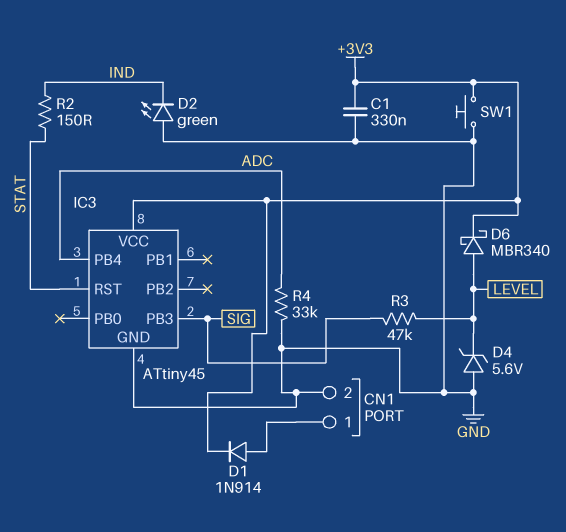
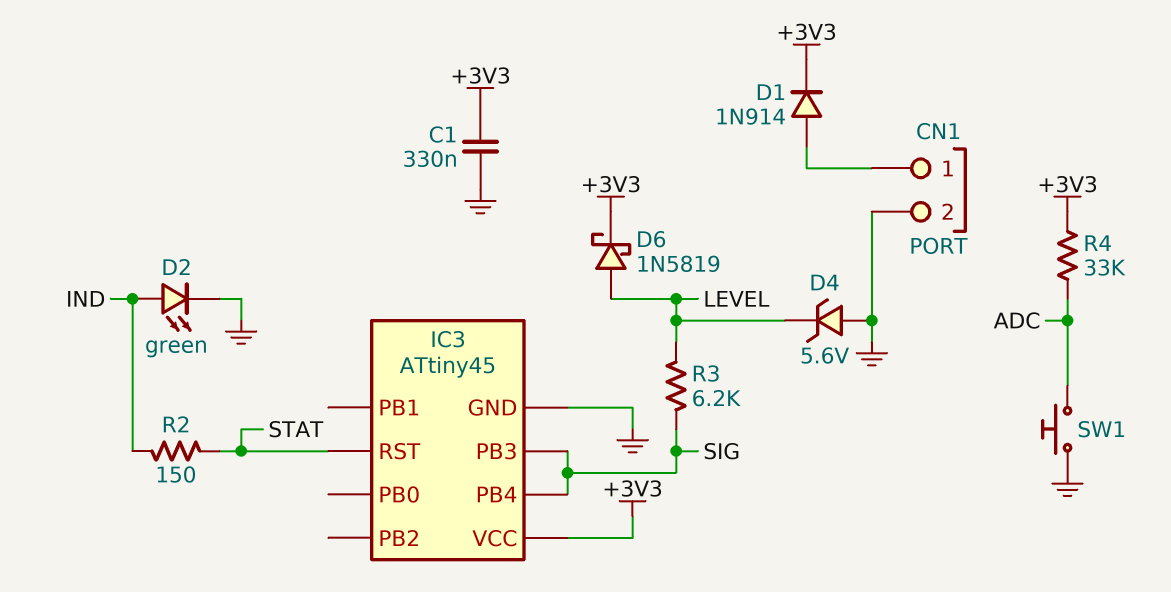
D2: LED green (A GND, K IND) -> LED green (A IND, K GND)
D6: schottky MBR340 (A LEVEL, K +3V3) -> schottky 1N5819 (A LEVEL, K +3V3)
IC3 pin PB4: ADC -> SIG
R3: 47k (LEVEL, SIG) -> 6.2k (LEVEL, SIG)
R4: 33k (ADC, GND) -> 33k (+3V3, ADC)
SW1: button (+3V3, GND) -> button (ADC, GND)

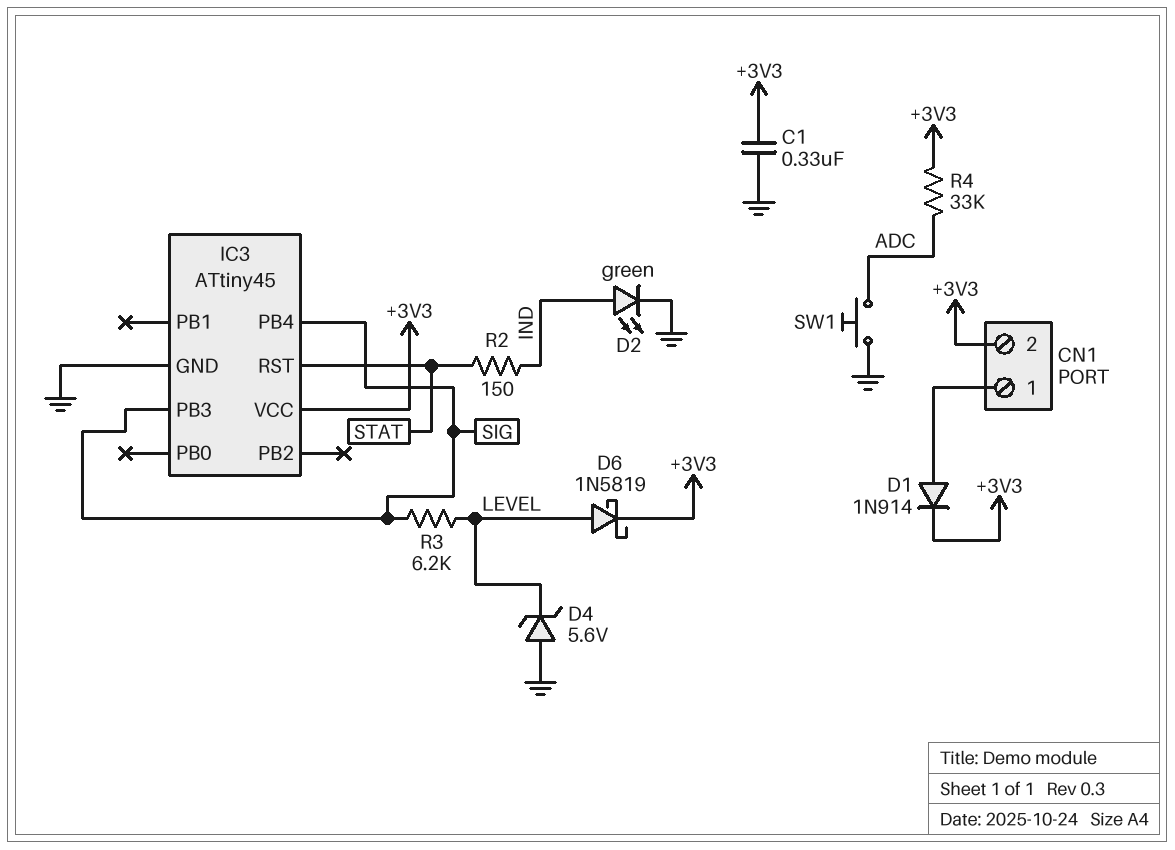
CN1 pin 2: GND -> +3V3

